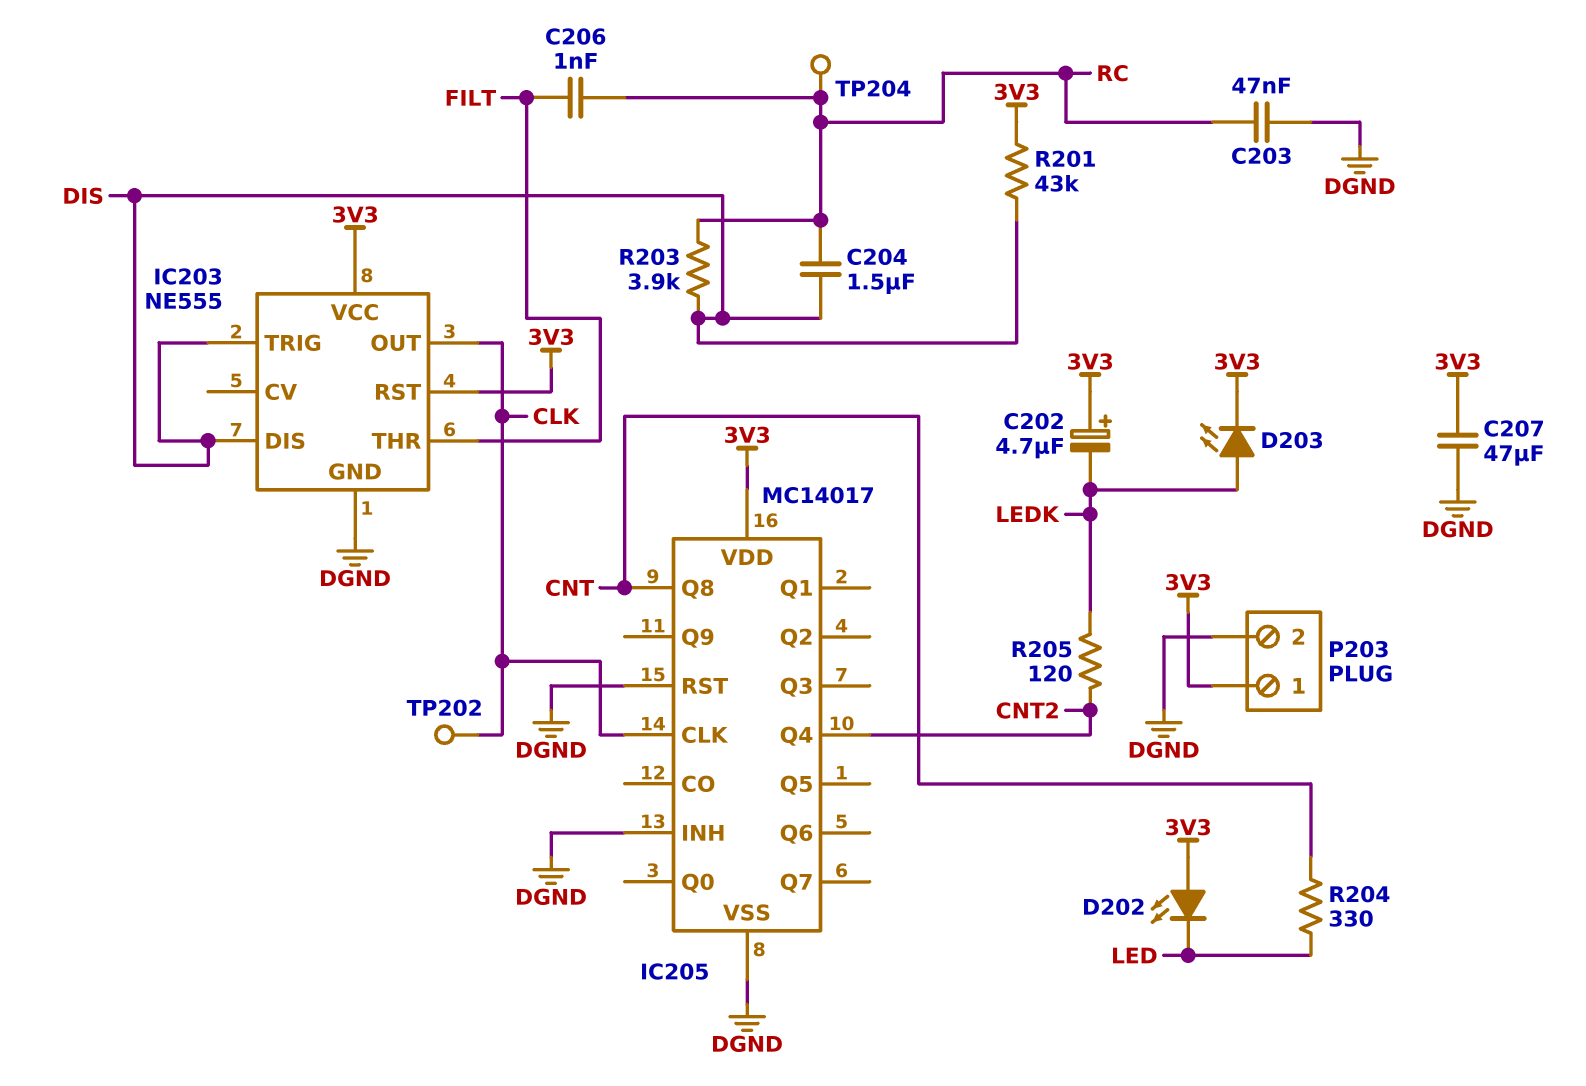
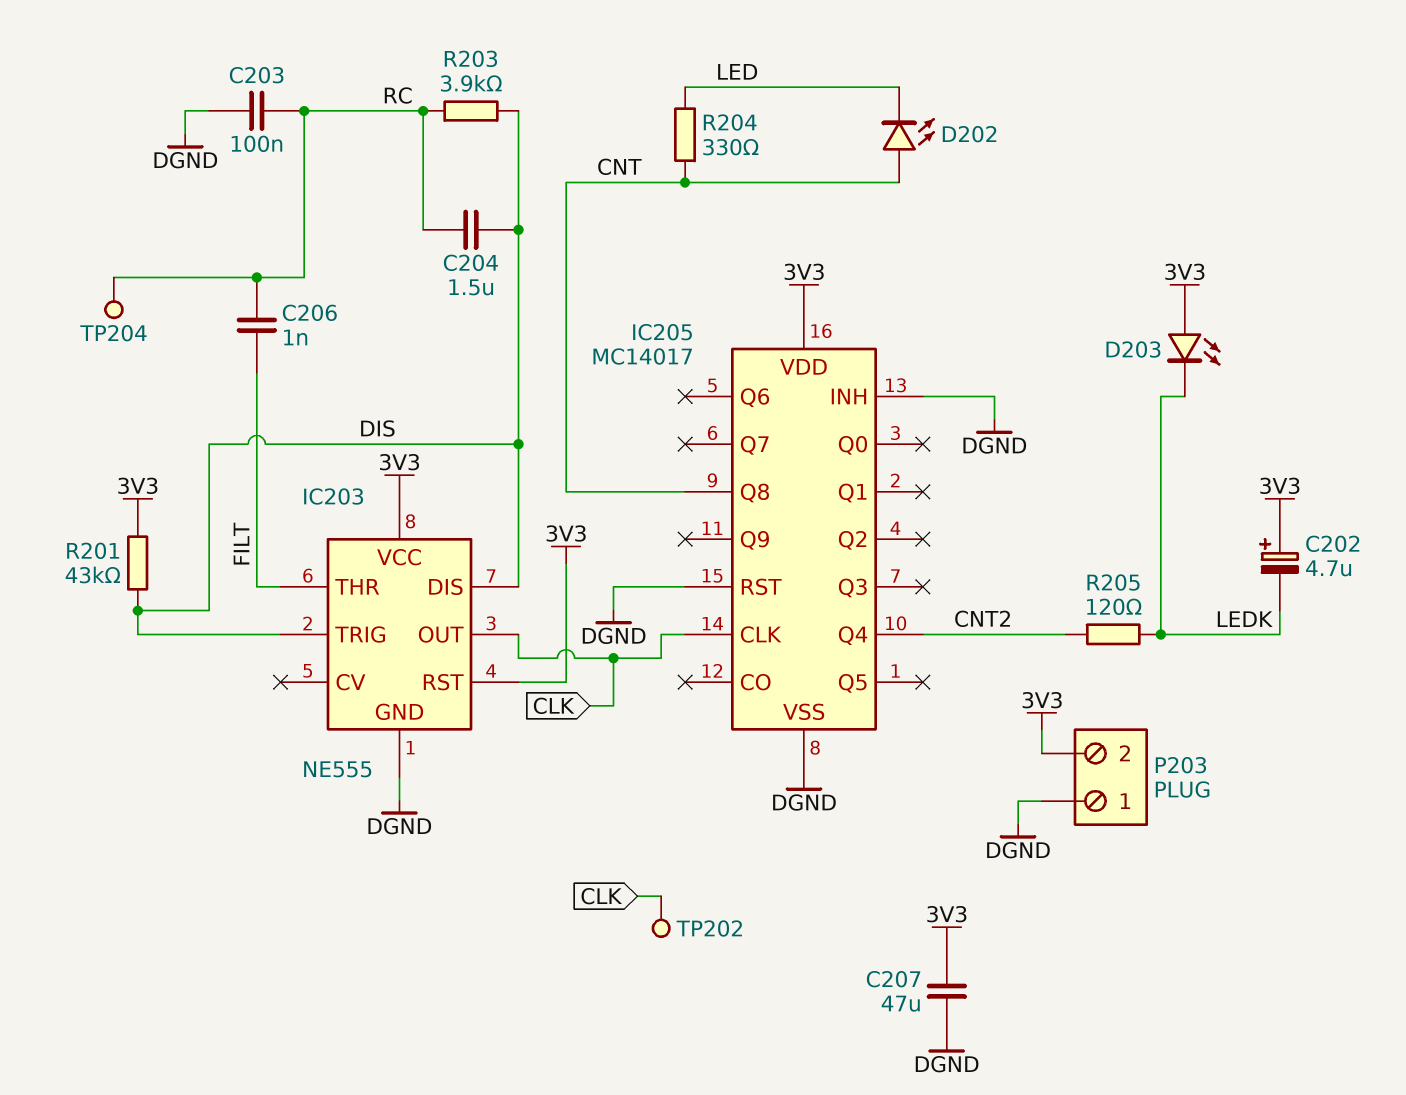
C203: 47nF (DGND, RC) -> 100nF (DGND, RC)
D202: LED (A 3V3, K LED) -> LED (A CNT, K LED)
D203: LED (A LEDK, K 3V3) -> LED (A 3V3, K LEDK)
P203 pin 1: 3V3 -> DGND
P203 pin 2: DGND -> 3V3

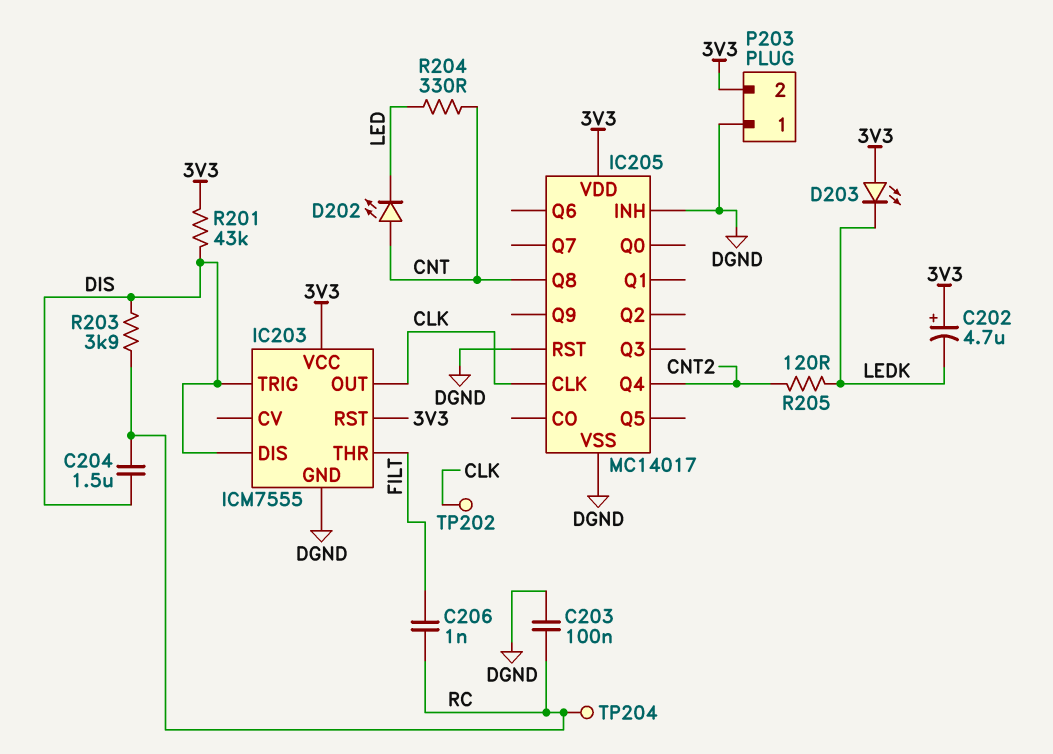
C207: 47uF (3V3, DGND) -> none
IC203: NE555 -> ICM7555

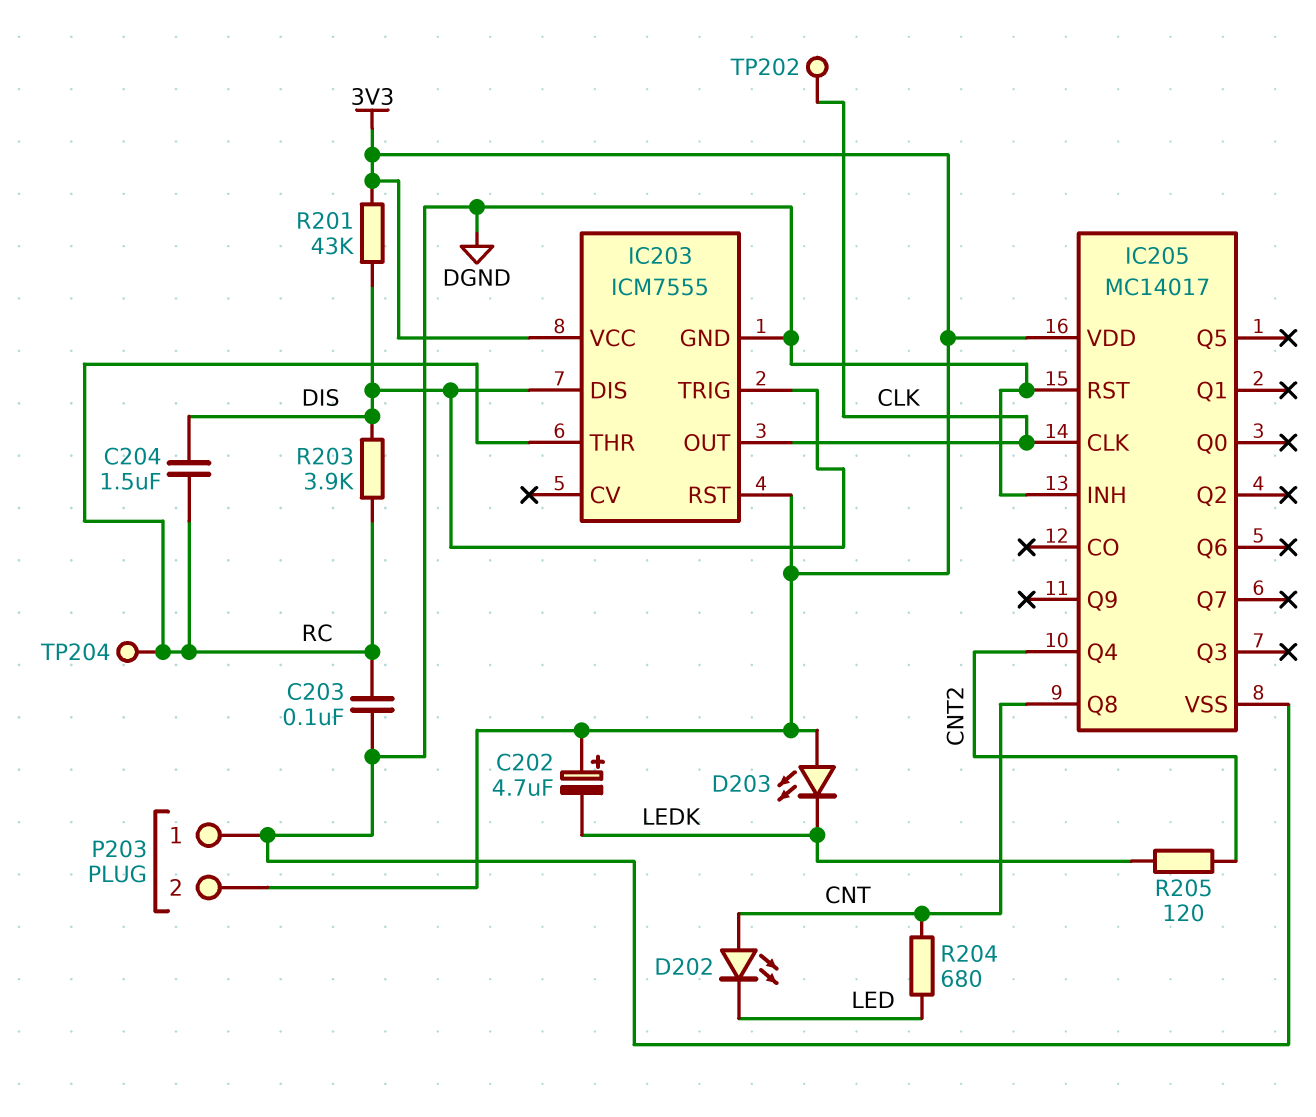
C206: 1nF (FILT, RC) -> none
IC203 pin THR: FILT -> RC
R204: 330 (CNT, LED) -> 680 (CNT, LED)

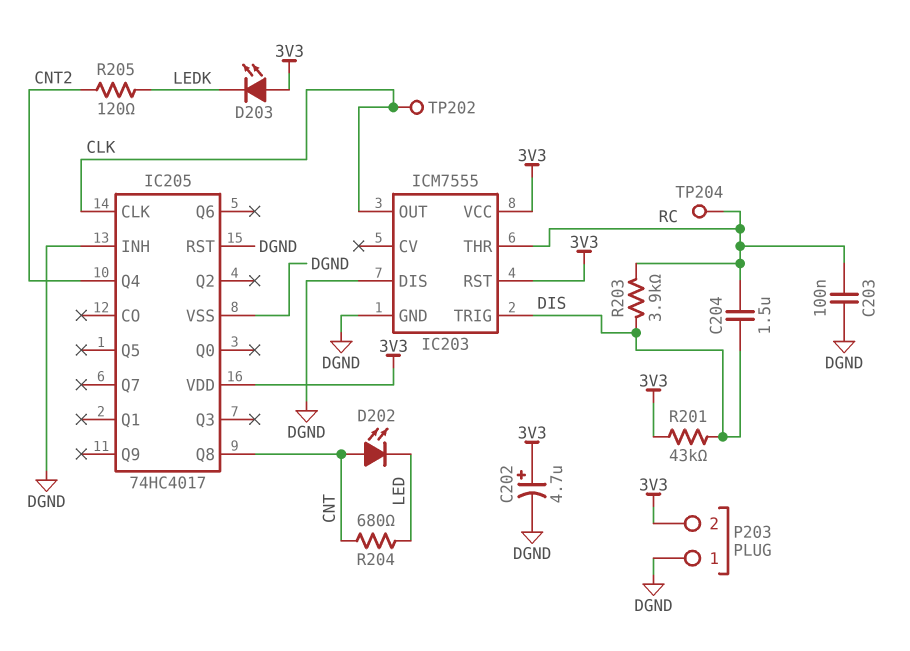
C202: 4.7uF (plus 3V3, minus LEDK) -> 4.7uF (plus 3V3, minus DGND)
IC203 pin DIS: DIS -> DGND
IC205: MC14017 -> 74HC4017

